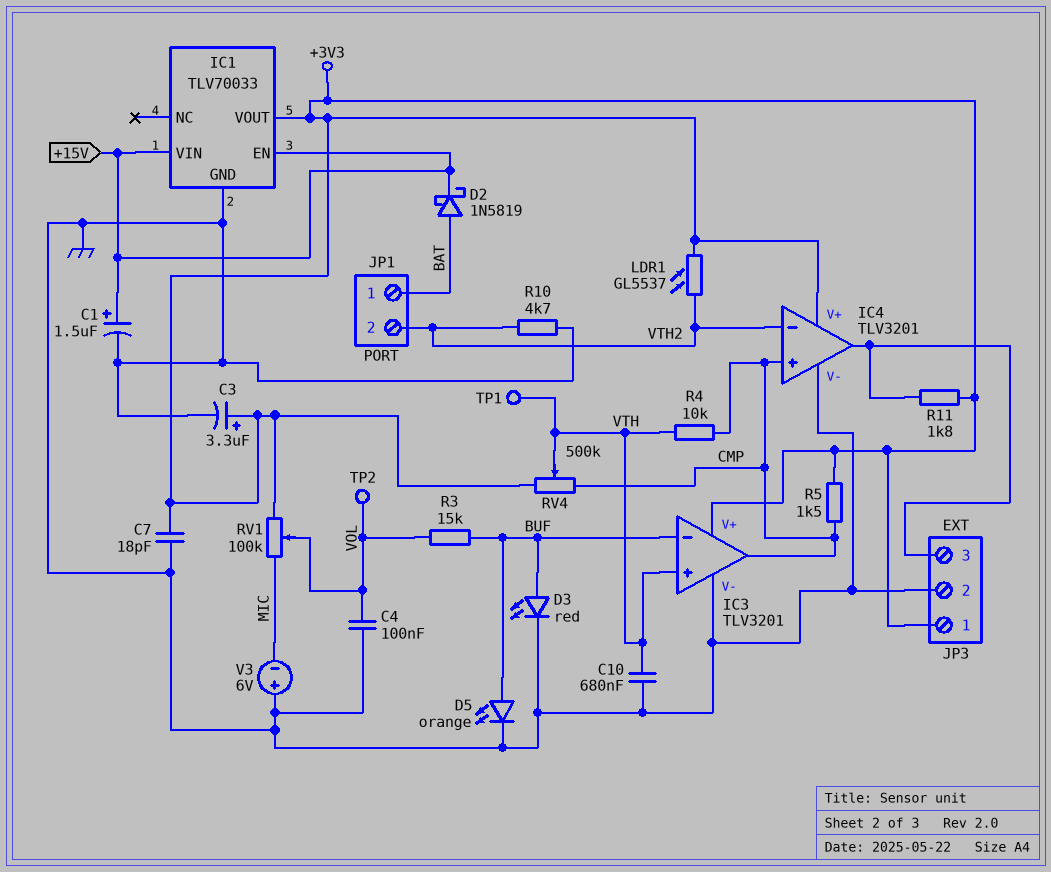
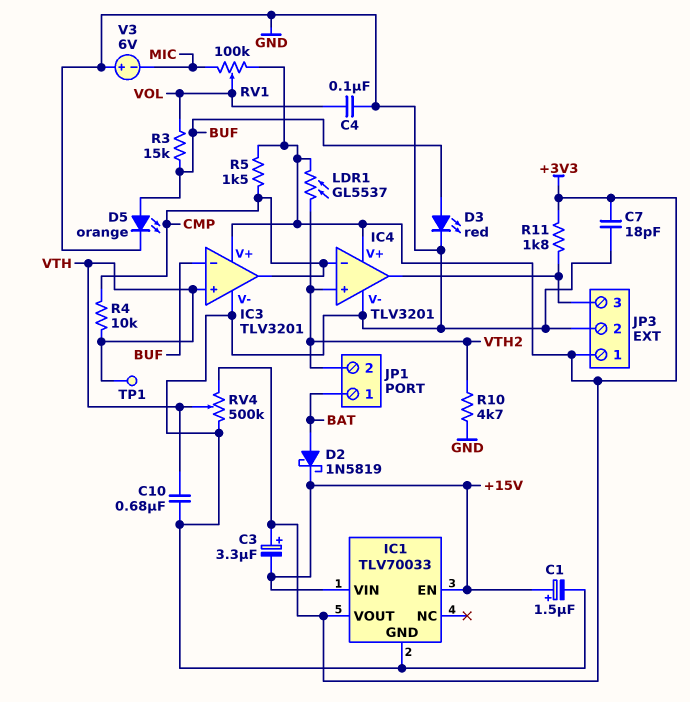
C3: 3.3uF (plus +3V3, minus GND) -> 3.3uF (plus +3V3, minus +15V)
IC4 pin in+: CMP -> VTH2
IC4 pin in-: VTH2 -> CMP
RV4: 500k (+3V3, CMP, wiper VTH) -> 500k (+3V3, GND, wiper VTH)
TP2: test point (VOL) -> none

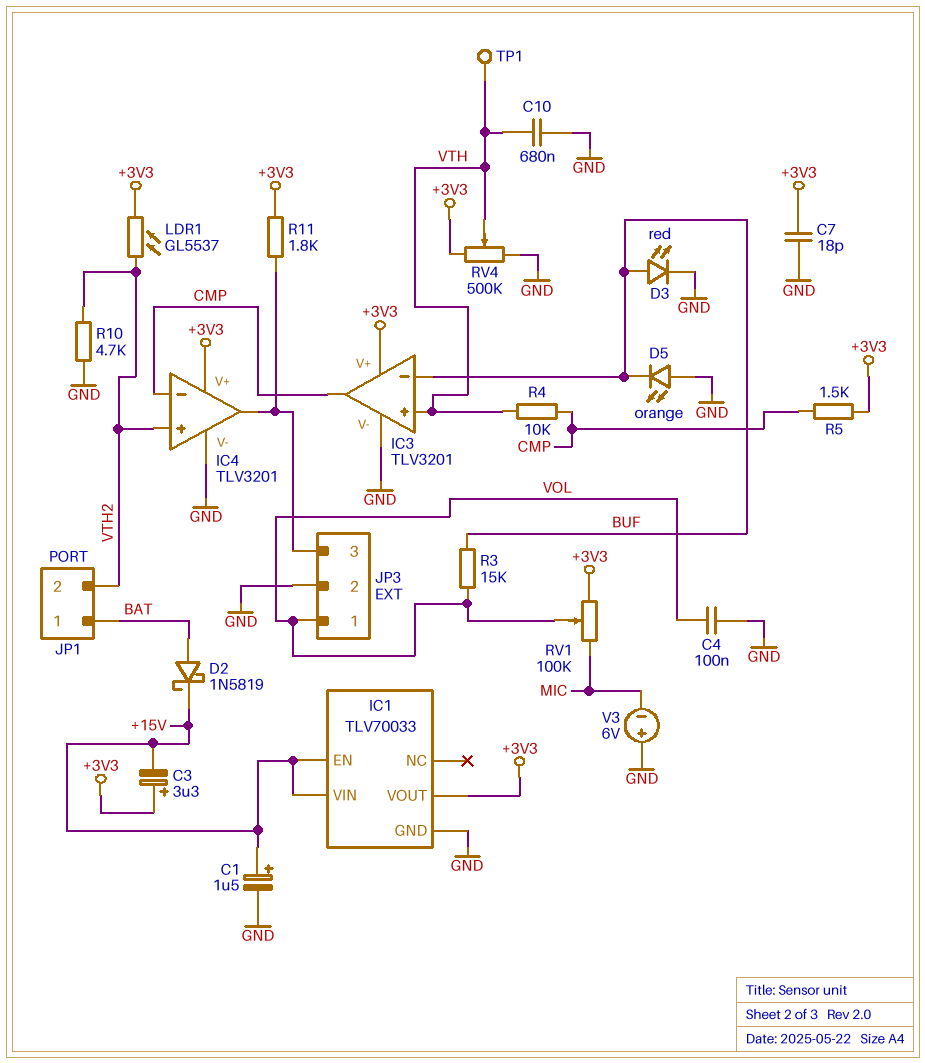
D5: LED orange (A BUF, K GND) -> LED orange (A GND, K BUF)
JP3 pin 1: +3V3 -> VOL

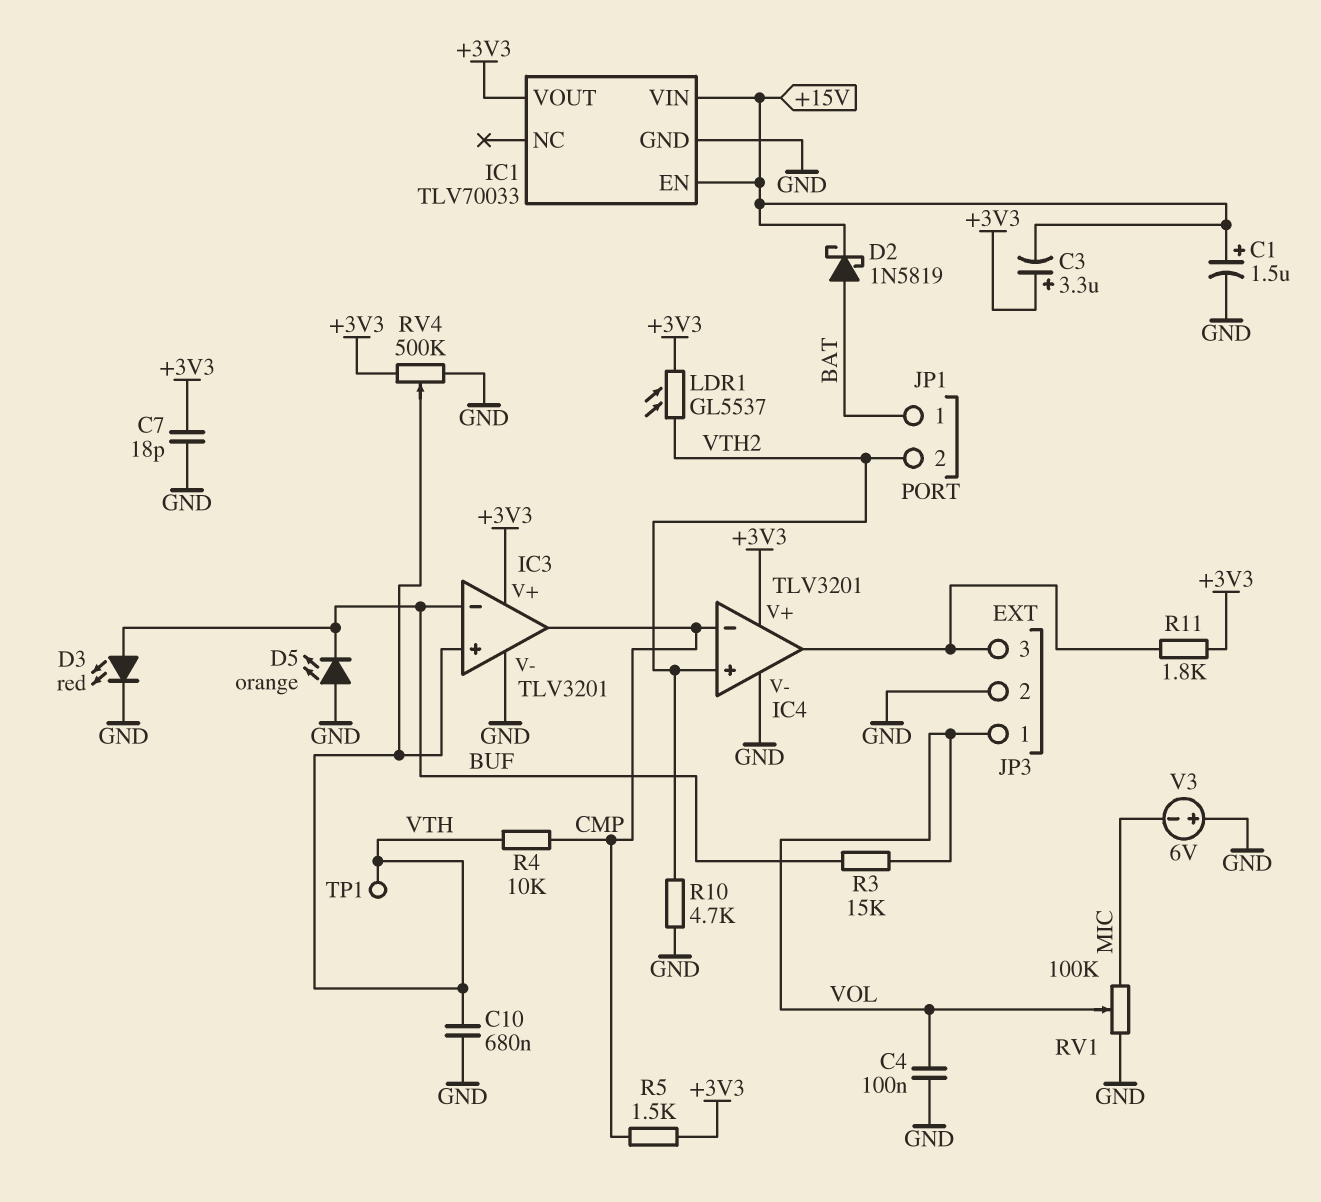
RV1: 100k (+3V3, MIC, wiper VOL) -> 100k (GND, MIC, wiper VOL)

